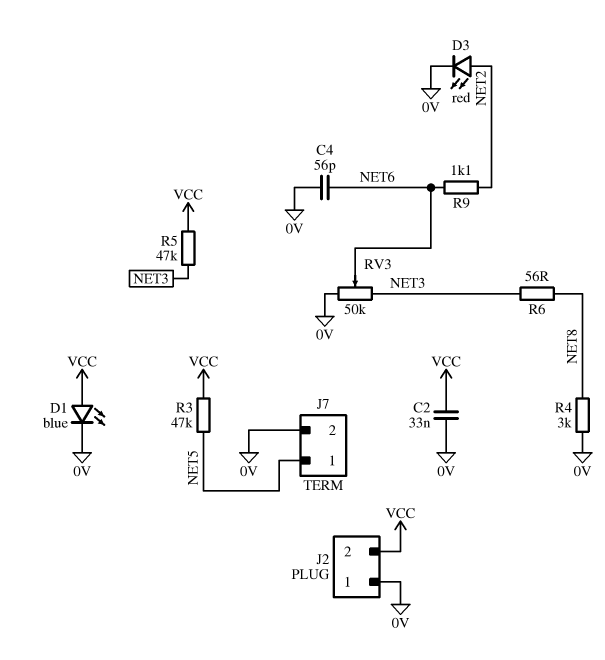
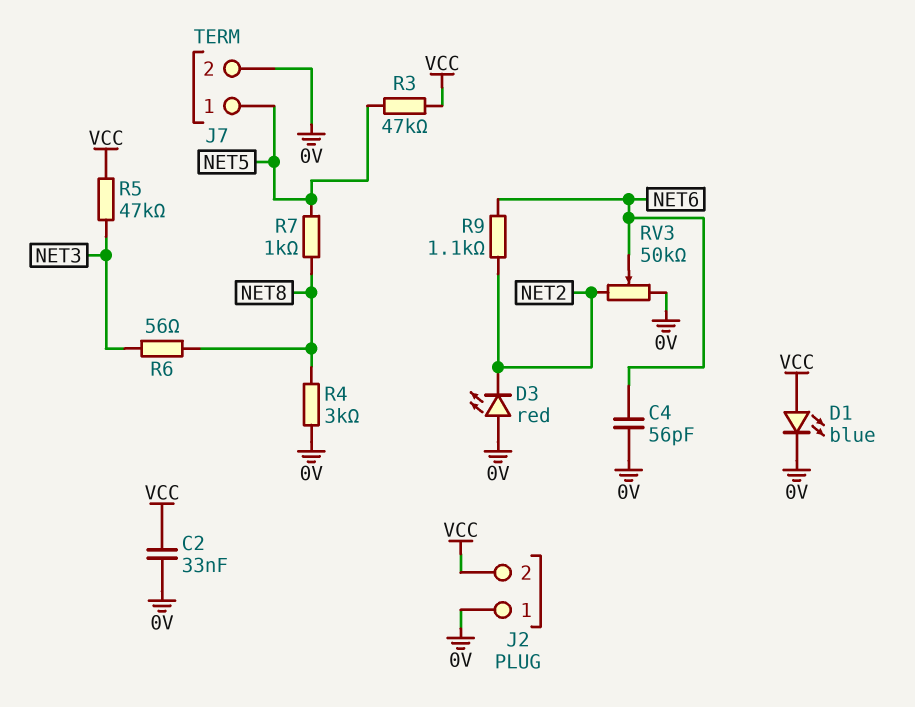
D3: LED red (A NET2, K 0V) -> LED red (A 0V, K NET2)
R7: none -> 1k (NET5, NET8)
RV3: 50k (0V, NET3, wiper NET6) -> 50k (0V, NET2, wiper NET6)

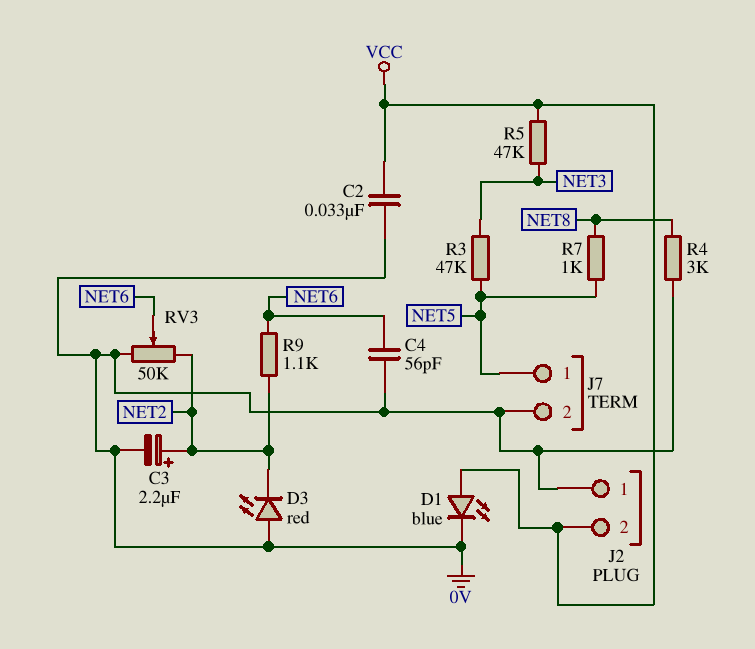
C3: none -> 2.2uF (plus NET2, minus 0V)
R3: 47k (NET5, VCC) -> 47k (NET3, NET5)
R6: 56 (NET3, NET8) -> none

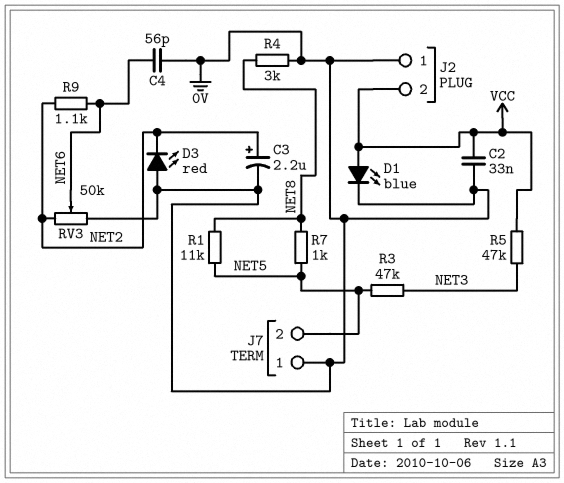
J7 pin 1: NET5 -> 0V
J7 pin 2: 0V -> NET5
R1: none -> 11k (NET5, NET8)

